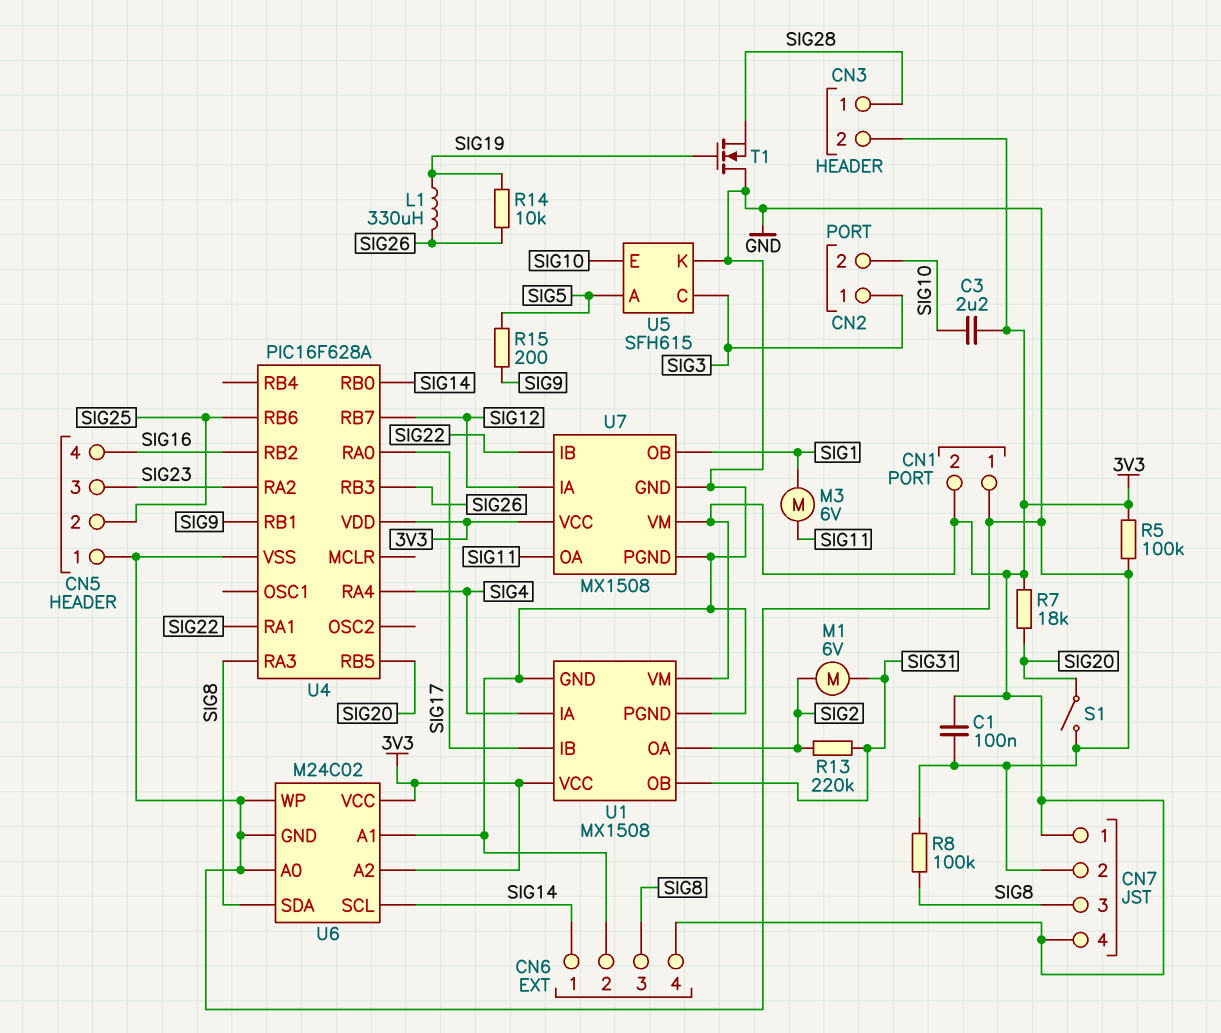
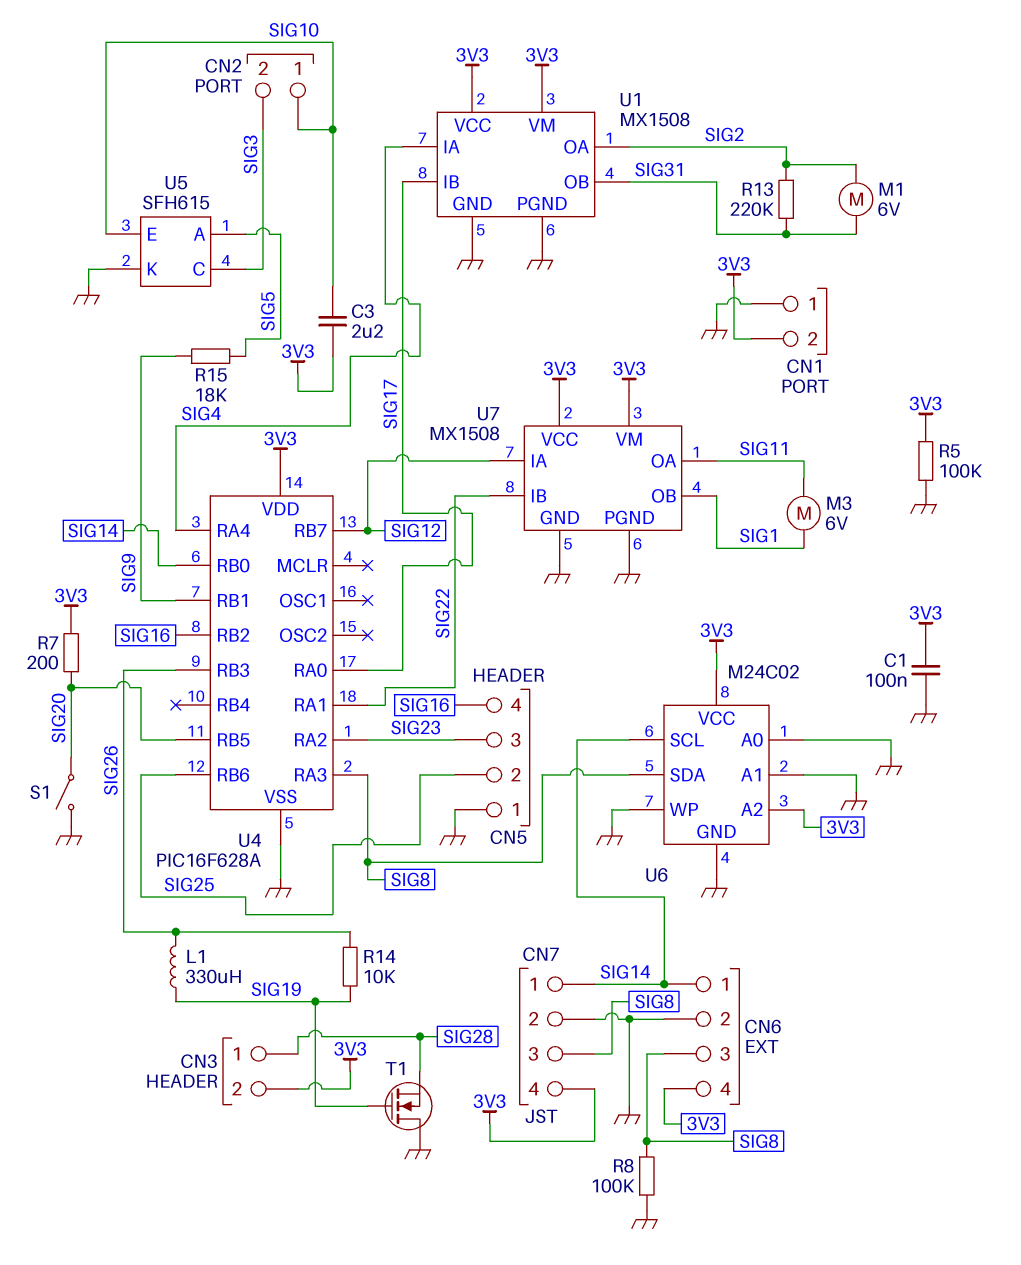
CN2 pin 1: SIG3 -> SIG10
CN2 pin 2: SIG10 -> SIG3
CN7 pin 1: 3V3 -> SIG14
R7: 18k (3V3, SIG20) -> 200 (3V3, SIG20)
R15: 200 (SIG5, SIG9) -> 18k (SIG5, SIG9)

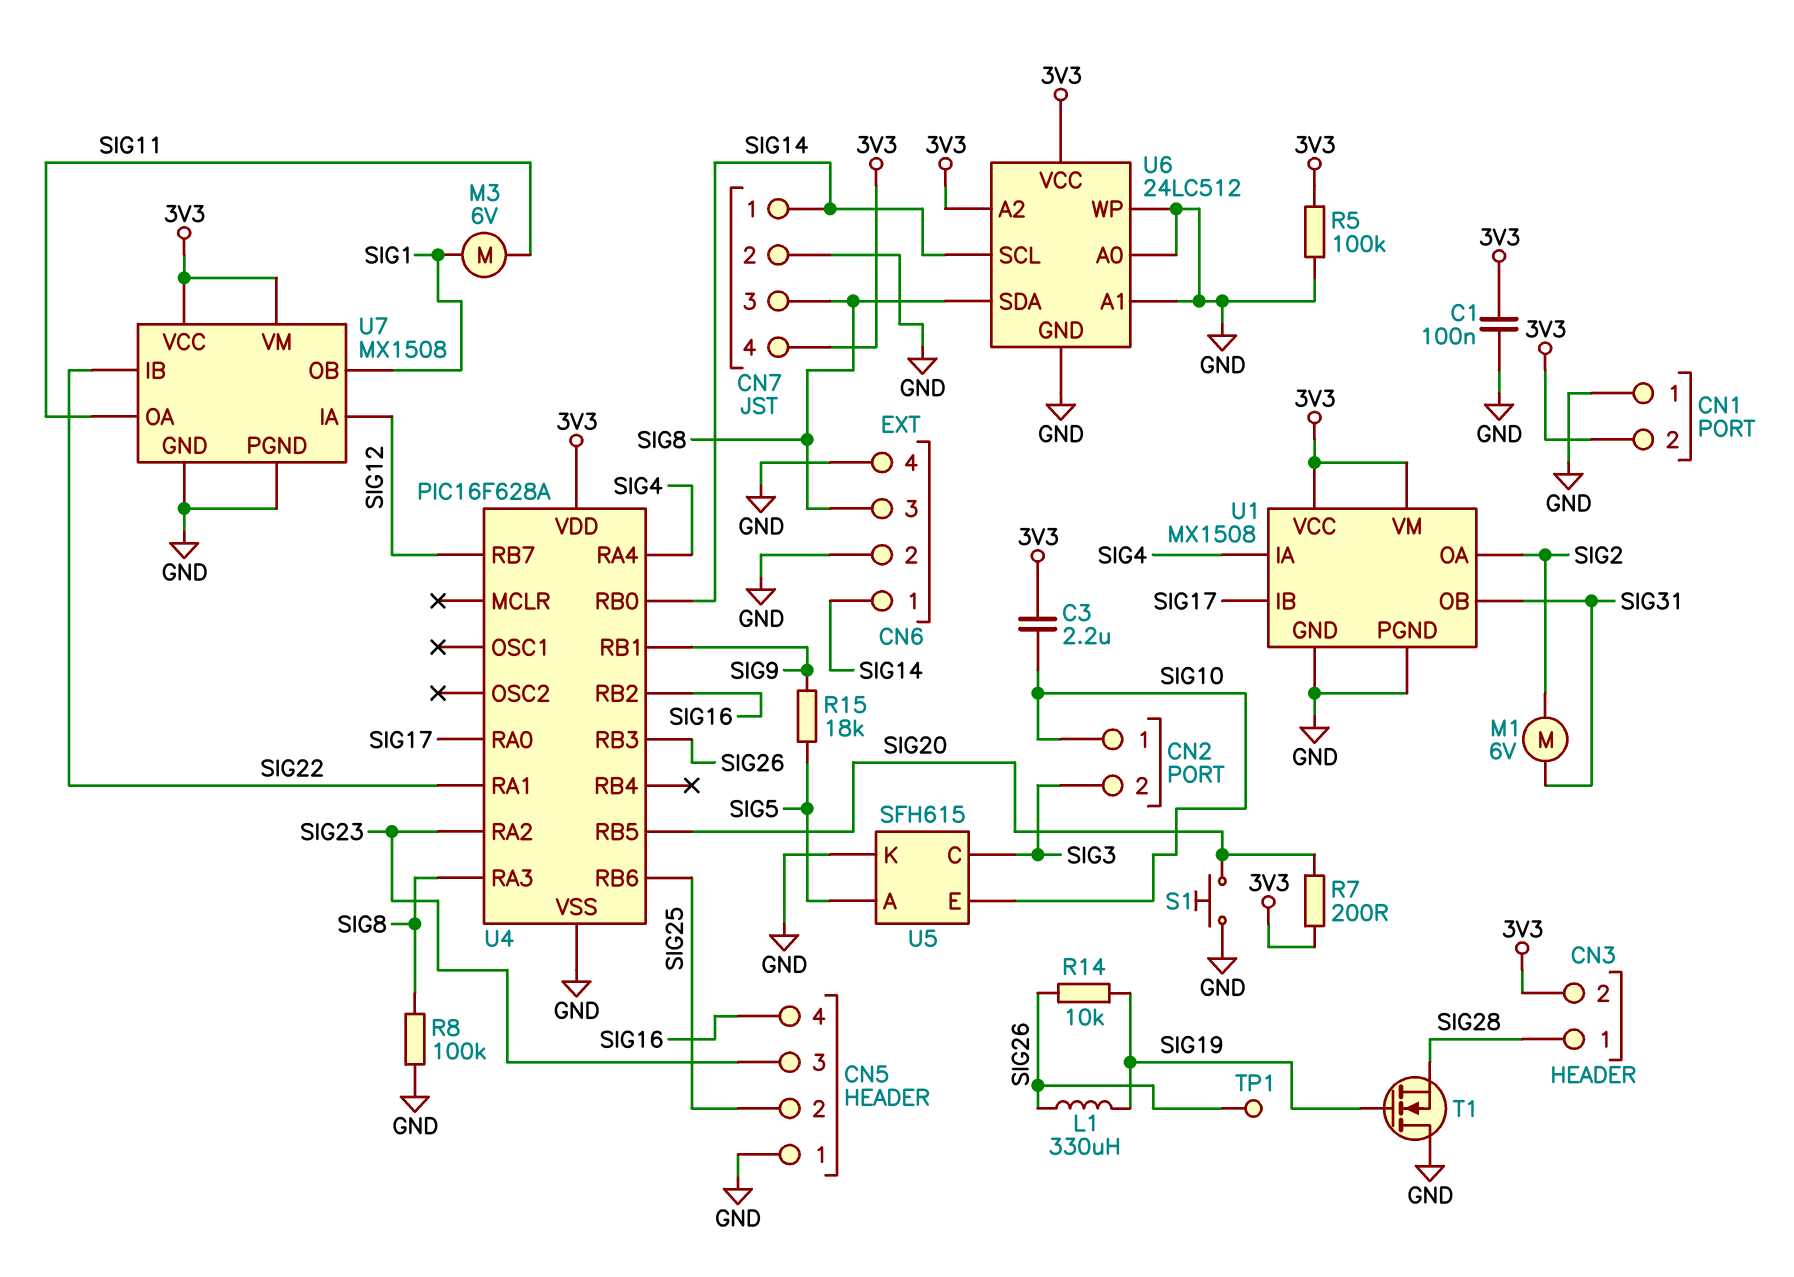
CN6 pin 4: 3V3 -> GND
R13: 220k (SIG2, SIG31) -> none
S1: switch (GND, SIG20) -> button (GND, SIG20)
TP1: none -> test point (SIG26)
U6: M24C02 -> 24LC512

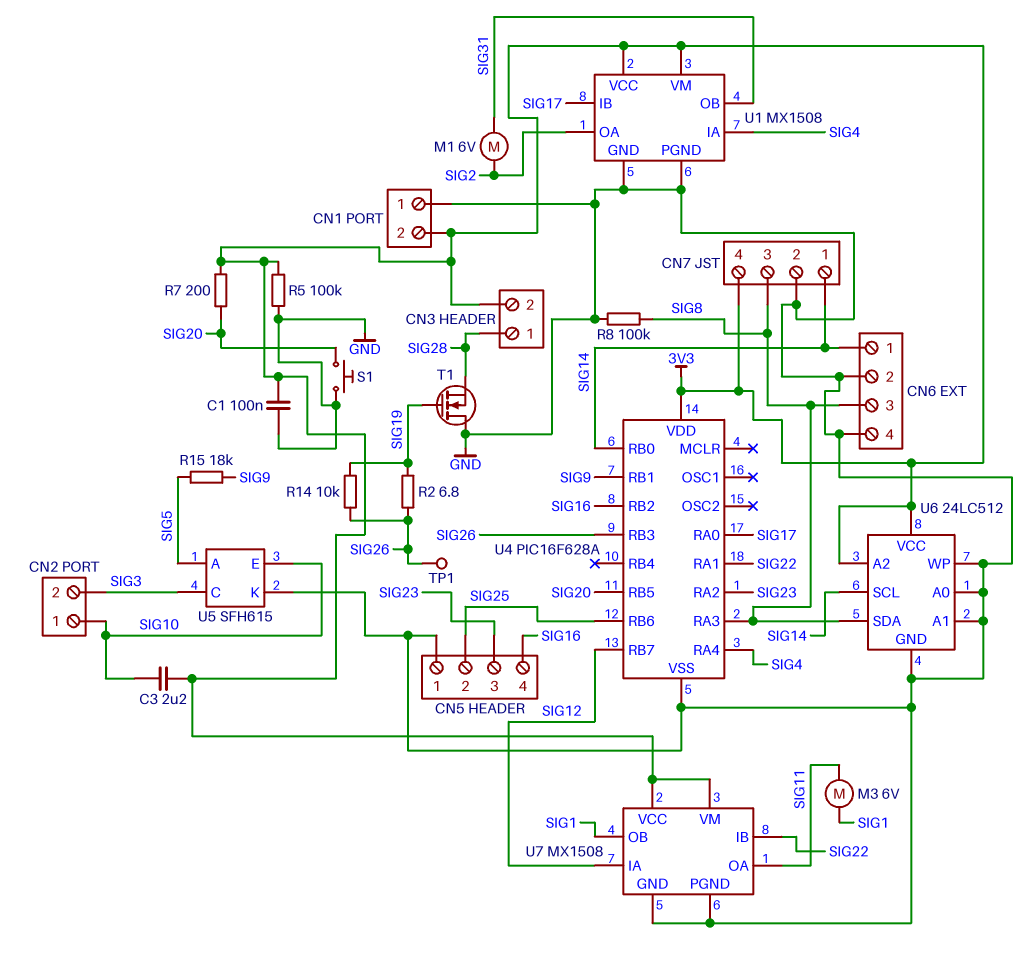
L1: 330uH (SIG19, SIG26) -> none
R2: none -> 6.8 (SIG19, SIG26)

